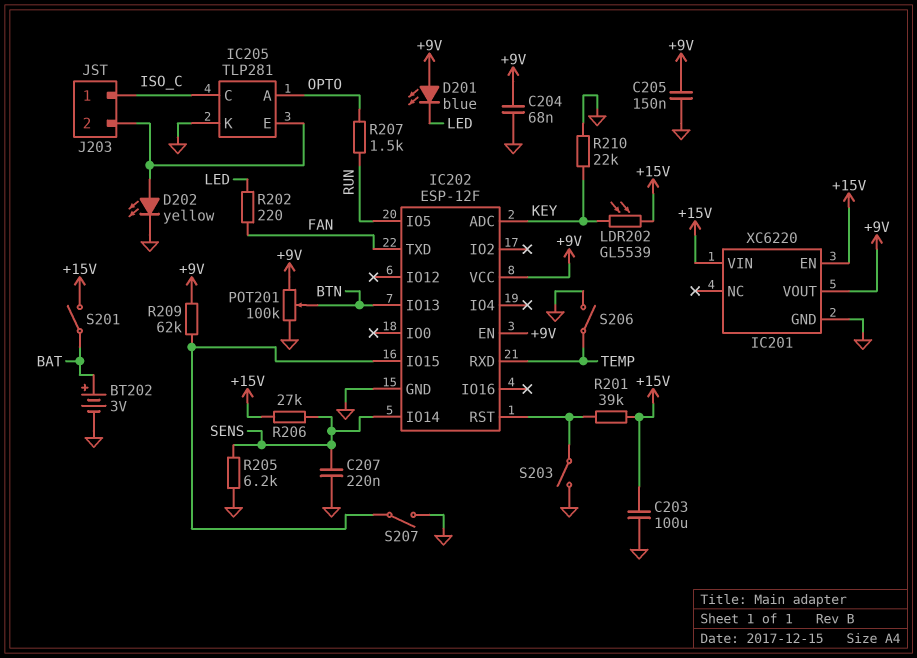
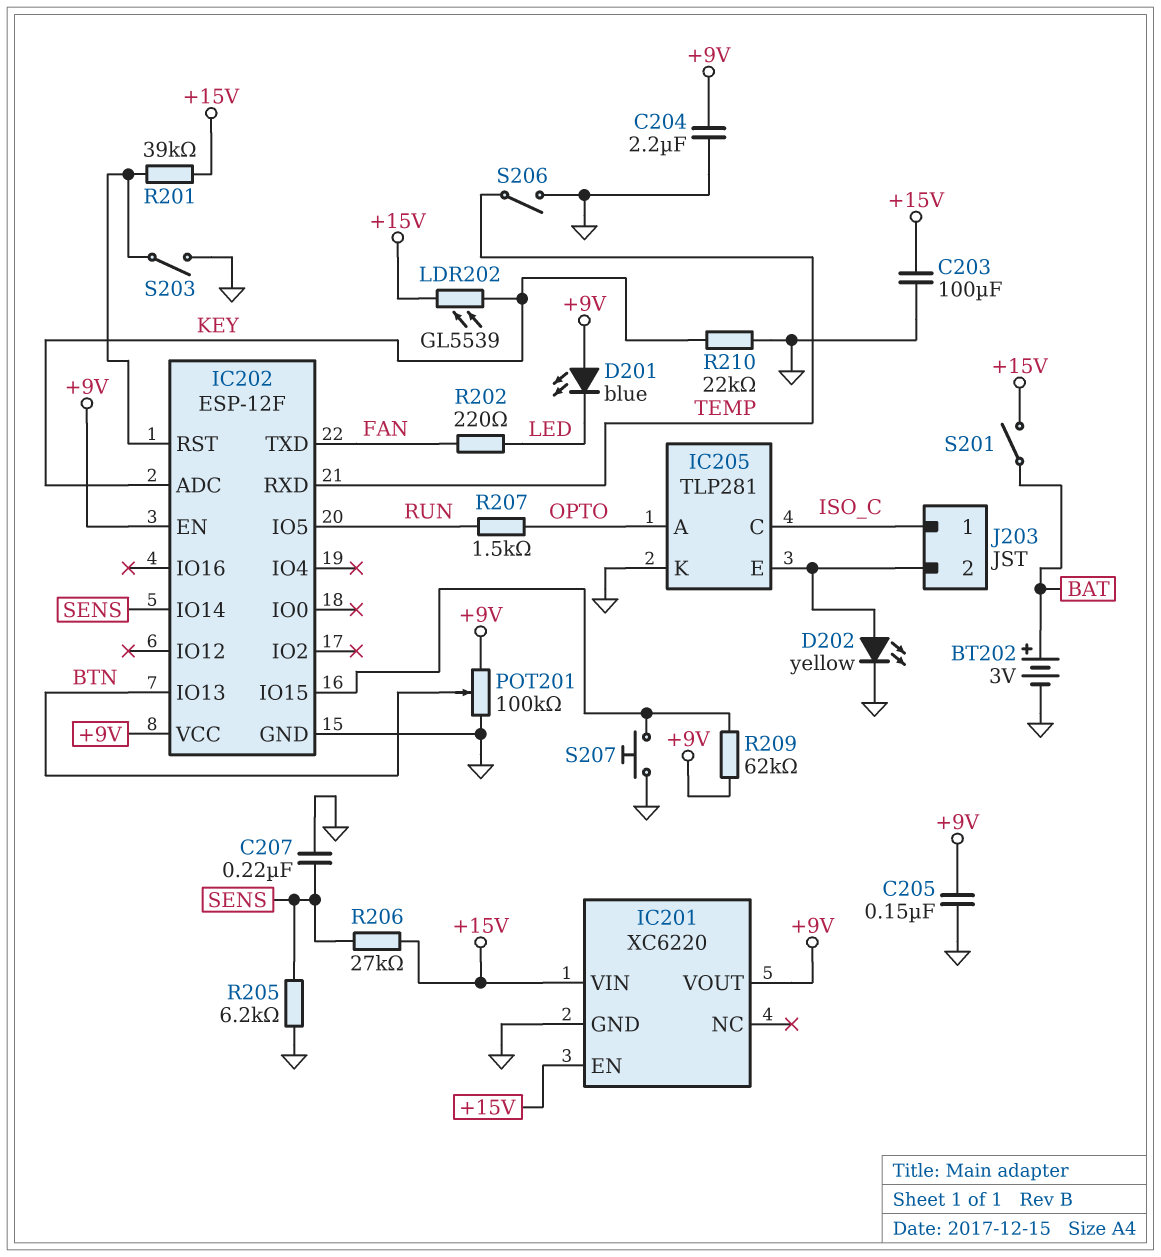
C204: 68nF (+9V, GND) -> 2.2uF (+9V, GND)
S207: switch (GND, IC202/IO15) -> button (GND, IC202/IO15)

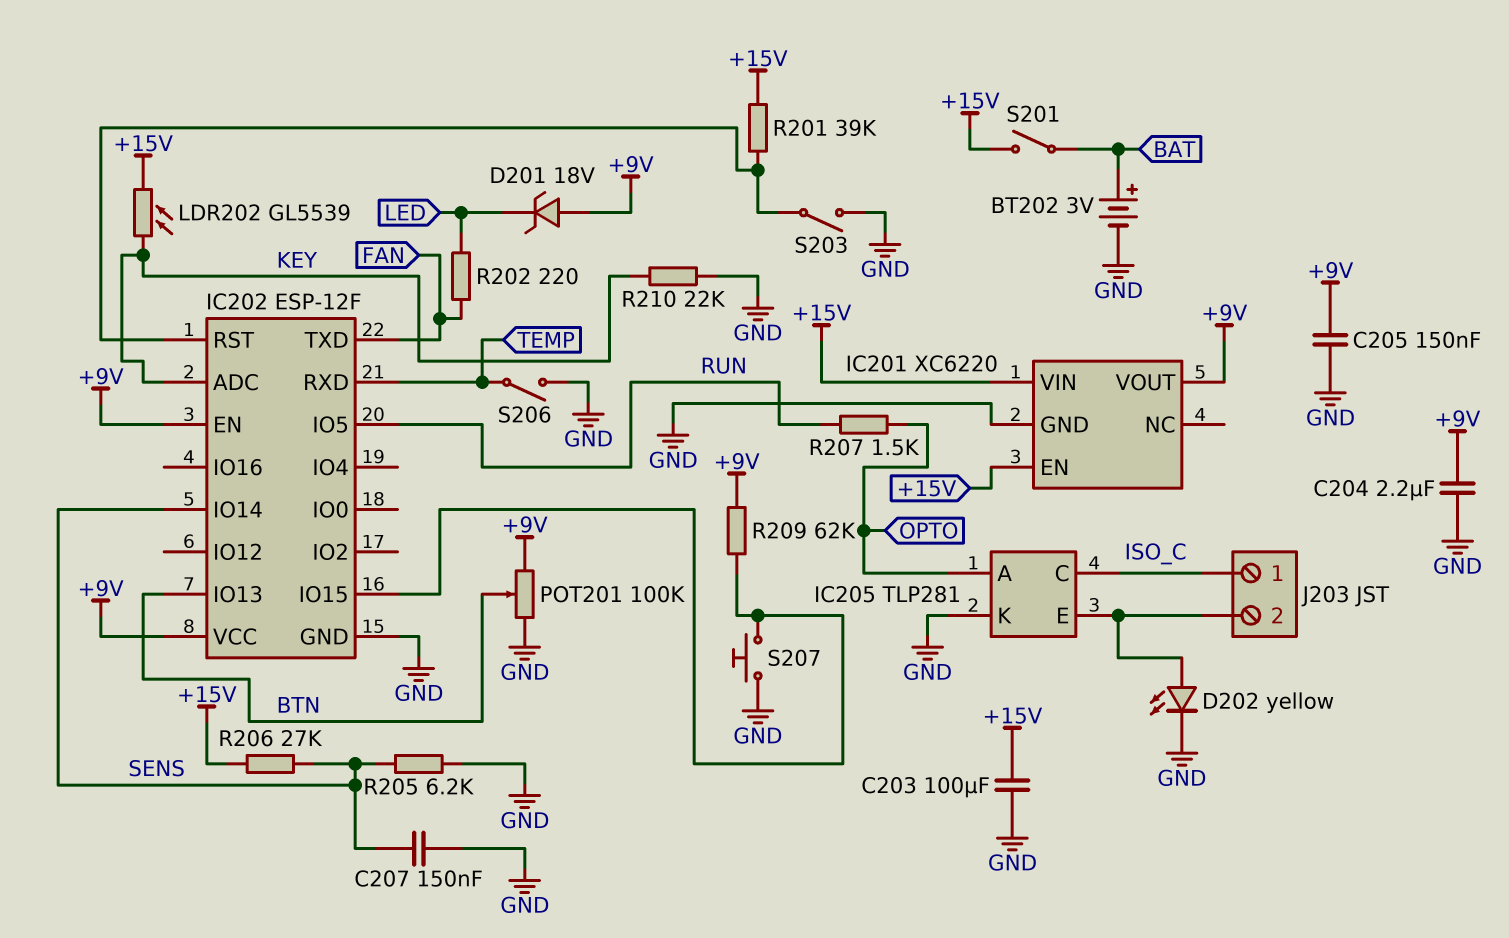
C207: 220nF (GND, SENS) -> 150nF (GND, SENS)
D201: LED blue (A +9V, K LED) -> zener 18V (A +9V, K LED)

